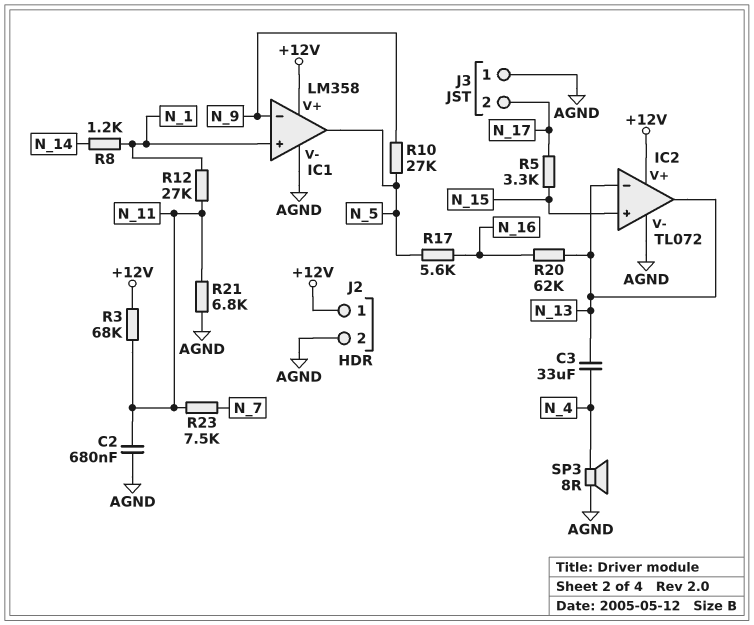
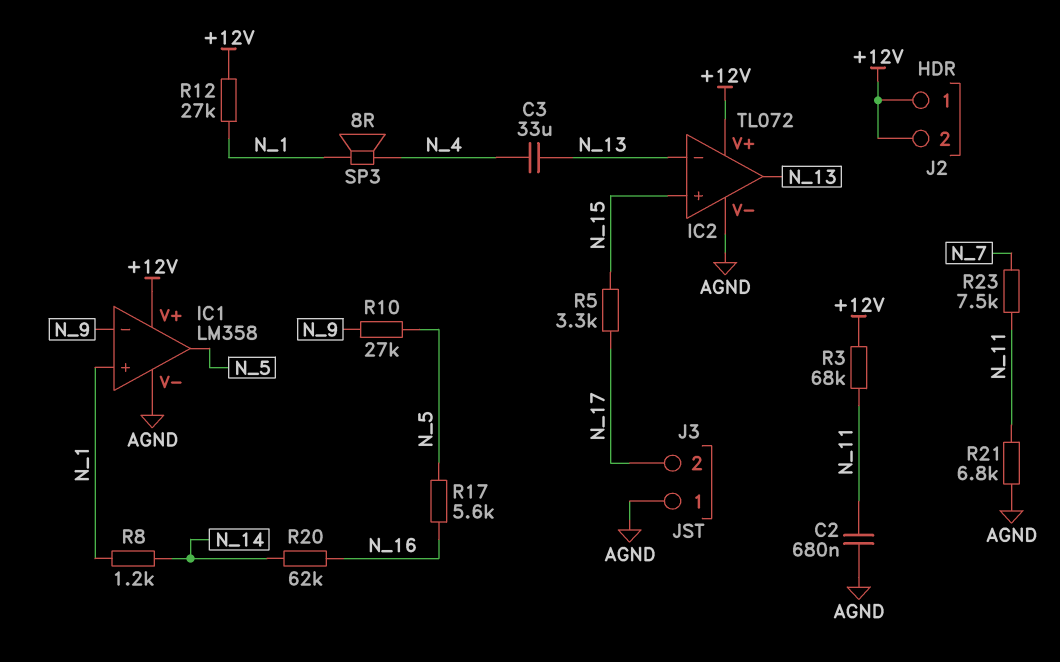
J2 pin 2: AGND -> +12V
R12: 27k (N_1, N_11) -> 27k (+12V, N_1)
R20: 62k (N_13, N_16) -> 62k (N_14, N_16)
SP3: speaker 8R (AGND, N_4) -> speaker 8R (N_1, N_4)

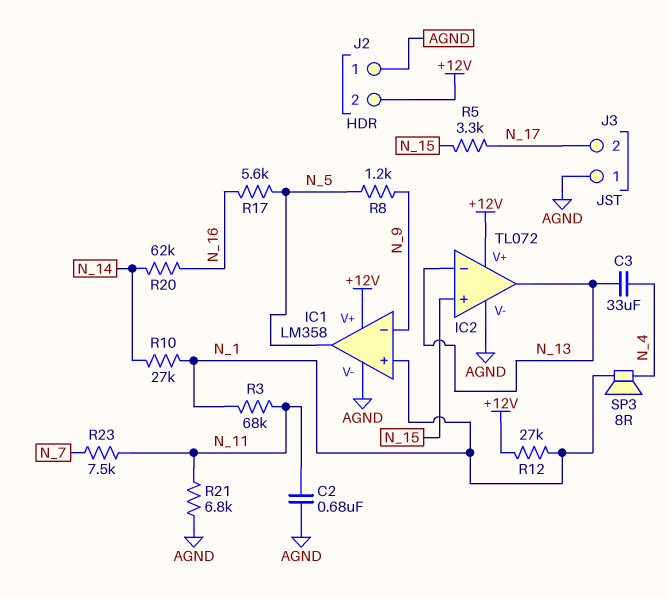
J2 pin 1: +12V -> AGND
R3: 68k (+12V, N_11) -> 68k (N_1, N_11)
R8: 1.2k (N_1, N_14) -> 1.2k (N_5, N_9)
R10: 27k (N_5, N_9) -> 27k (N_1, N_14)

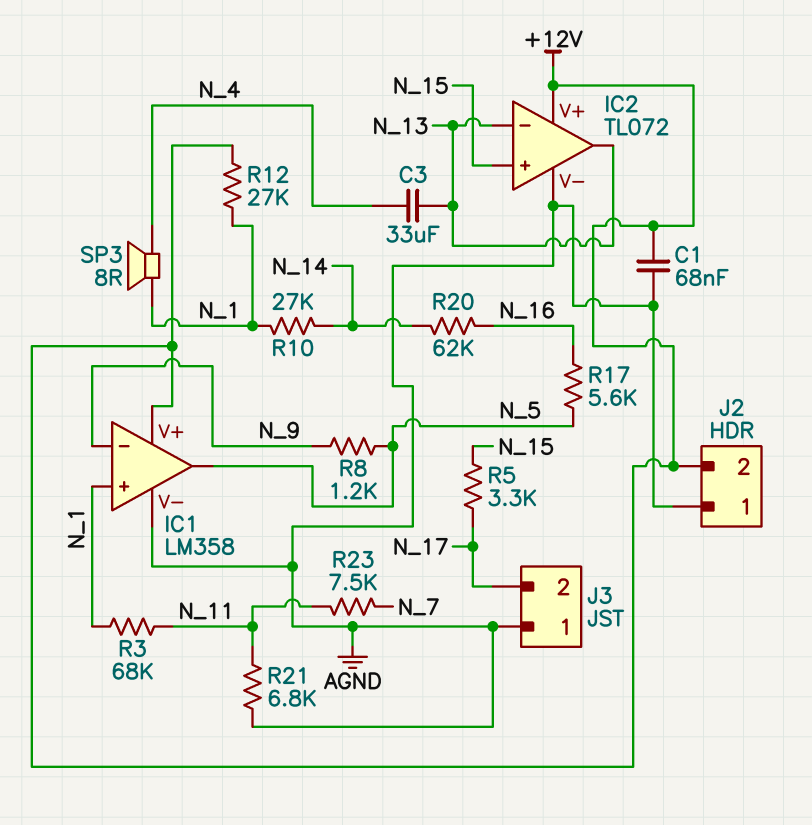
C1: none -> 68nF (+12V, AGND)
C2: 680nF (AGND, N_11) -> none

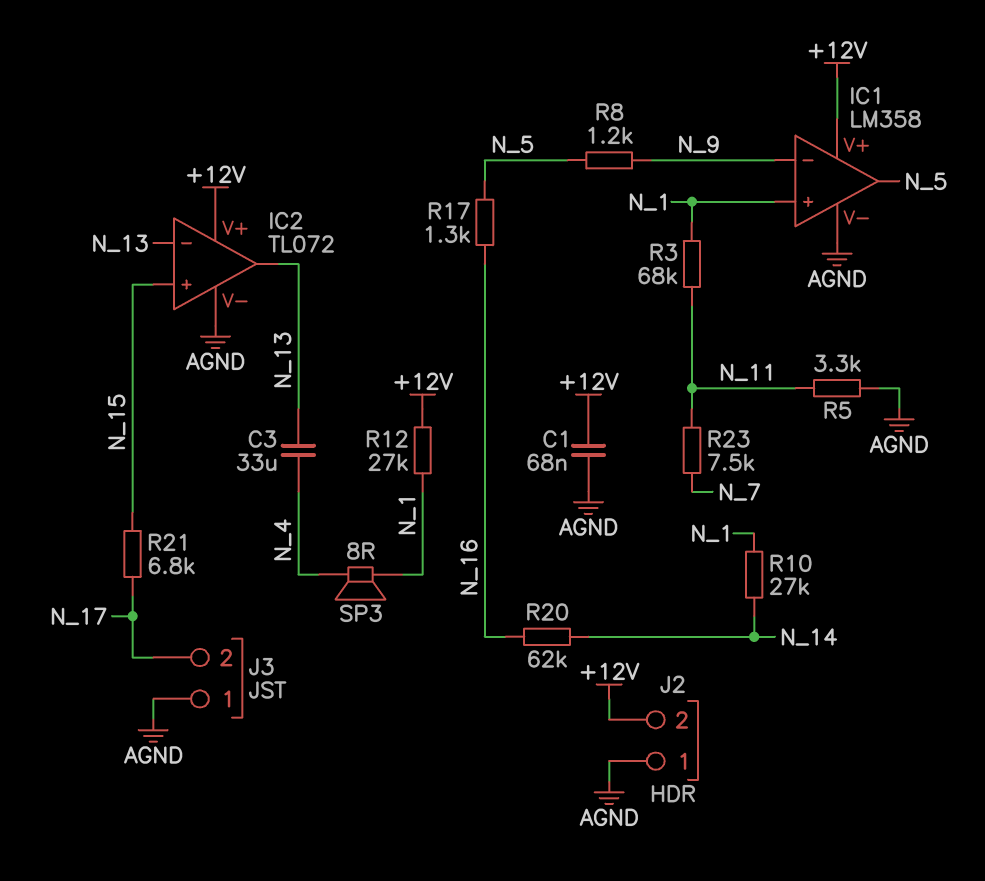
R5: 3.3k (N_15, N_17) -> 3.3k (AGND, N_11)
R17: 5.6k (N_5, N_16) -> 1.3k (N_5, N_16)
R21: 6.8k (AGND, N_11) -> 6.8k (N_15, N_17)

